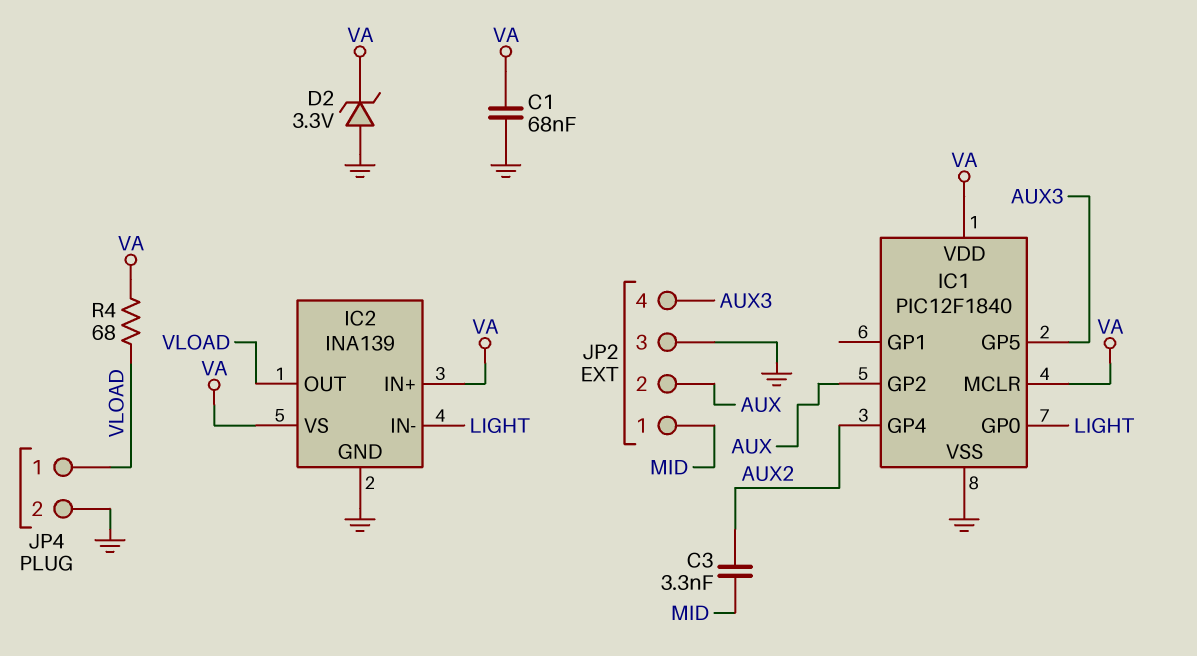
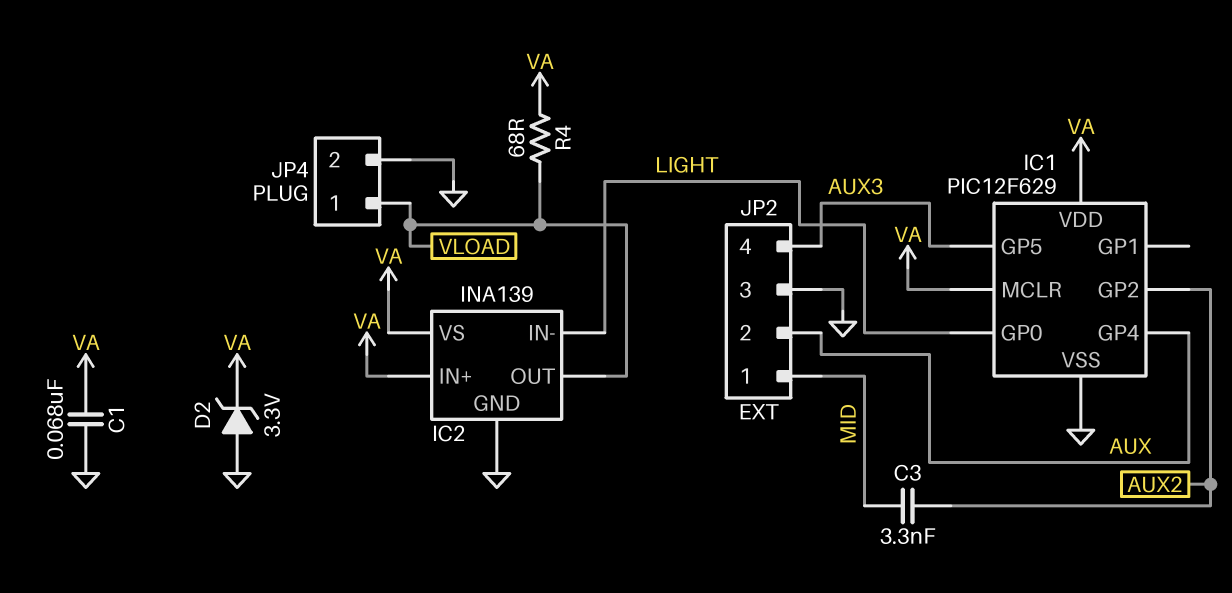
IC1: PIC12F1840 -> PIC12F629
IC1 pin GP2: AUX -> AUX2
IC1 pin GP4: AUX2 -> AUX

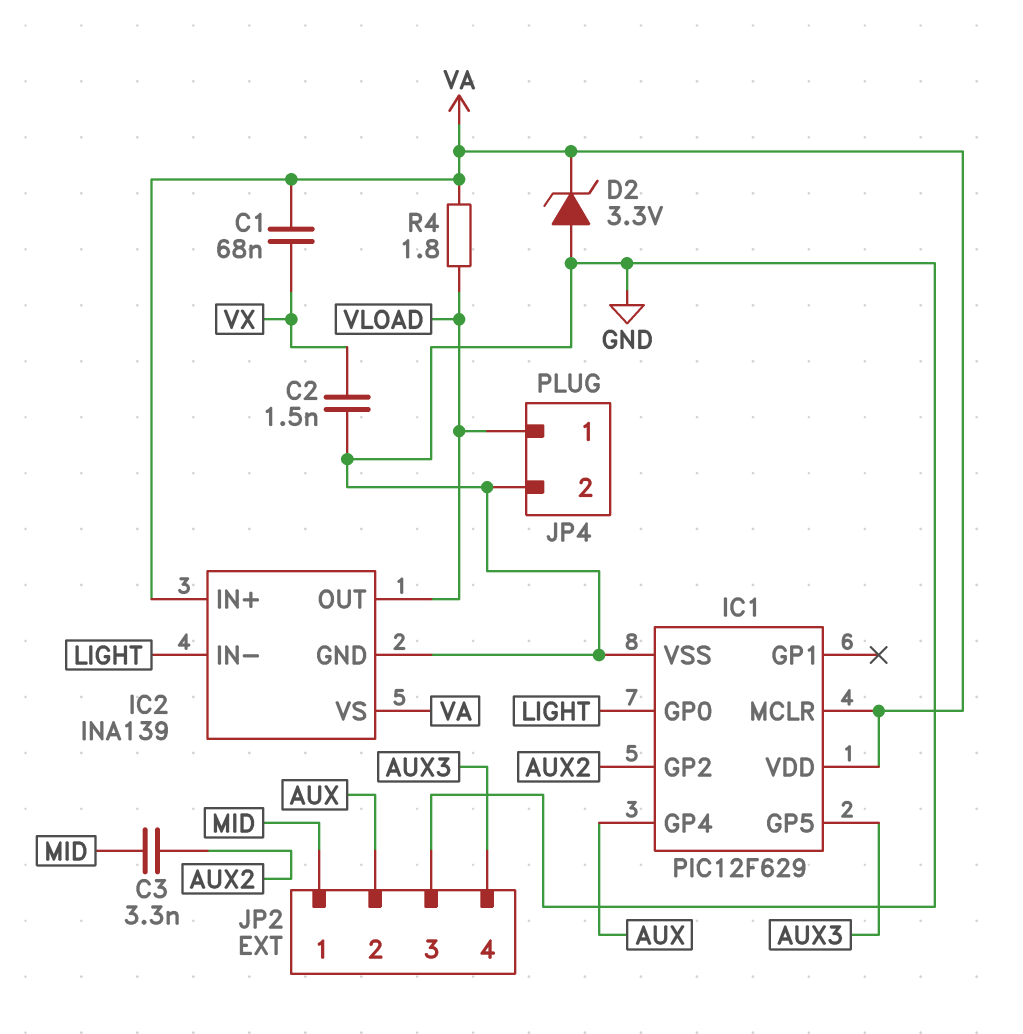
C1: 68nF (GND, VA) -> 68nF (VA, VX)
C2: none -> 1.5nF (GND, VX)
R4: 68 (VA, VLOAD) -> 1.8 (VA, VLOAD)

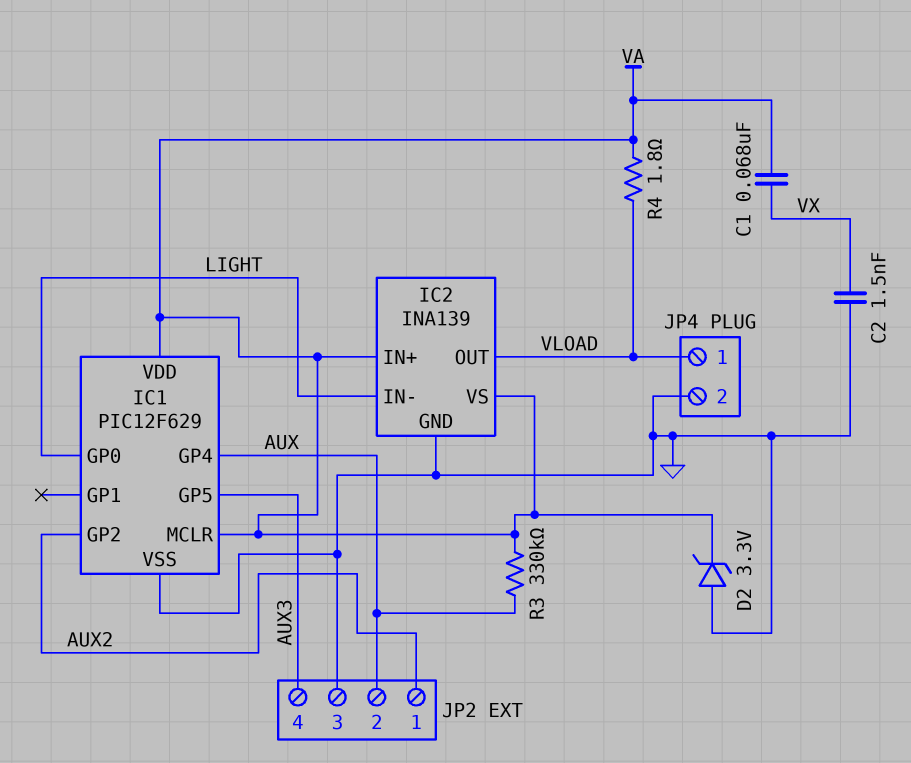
C3: 3.3nF (AUX2, MID) -> none
JP2 pin 1: MID -> AUX2
R3: none -> 330k (AUX, VA)

